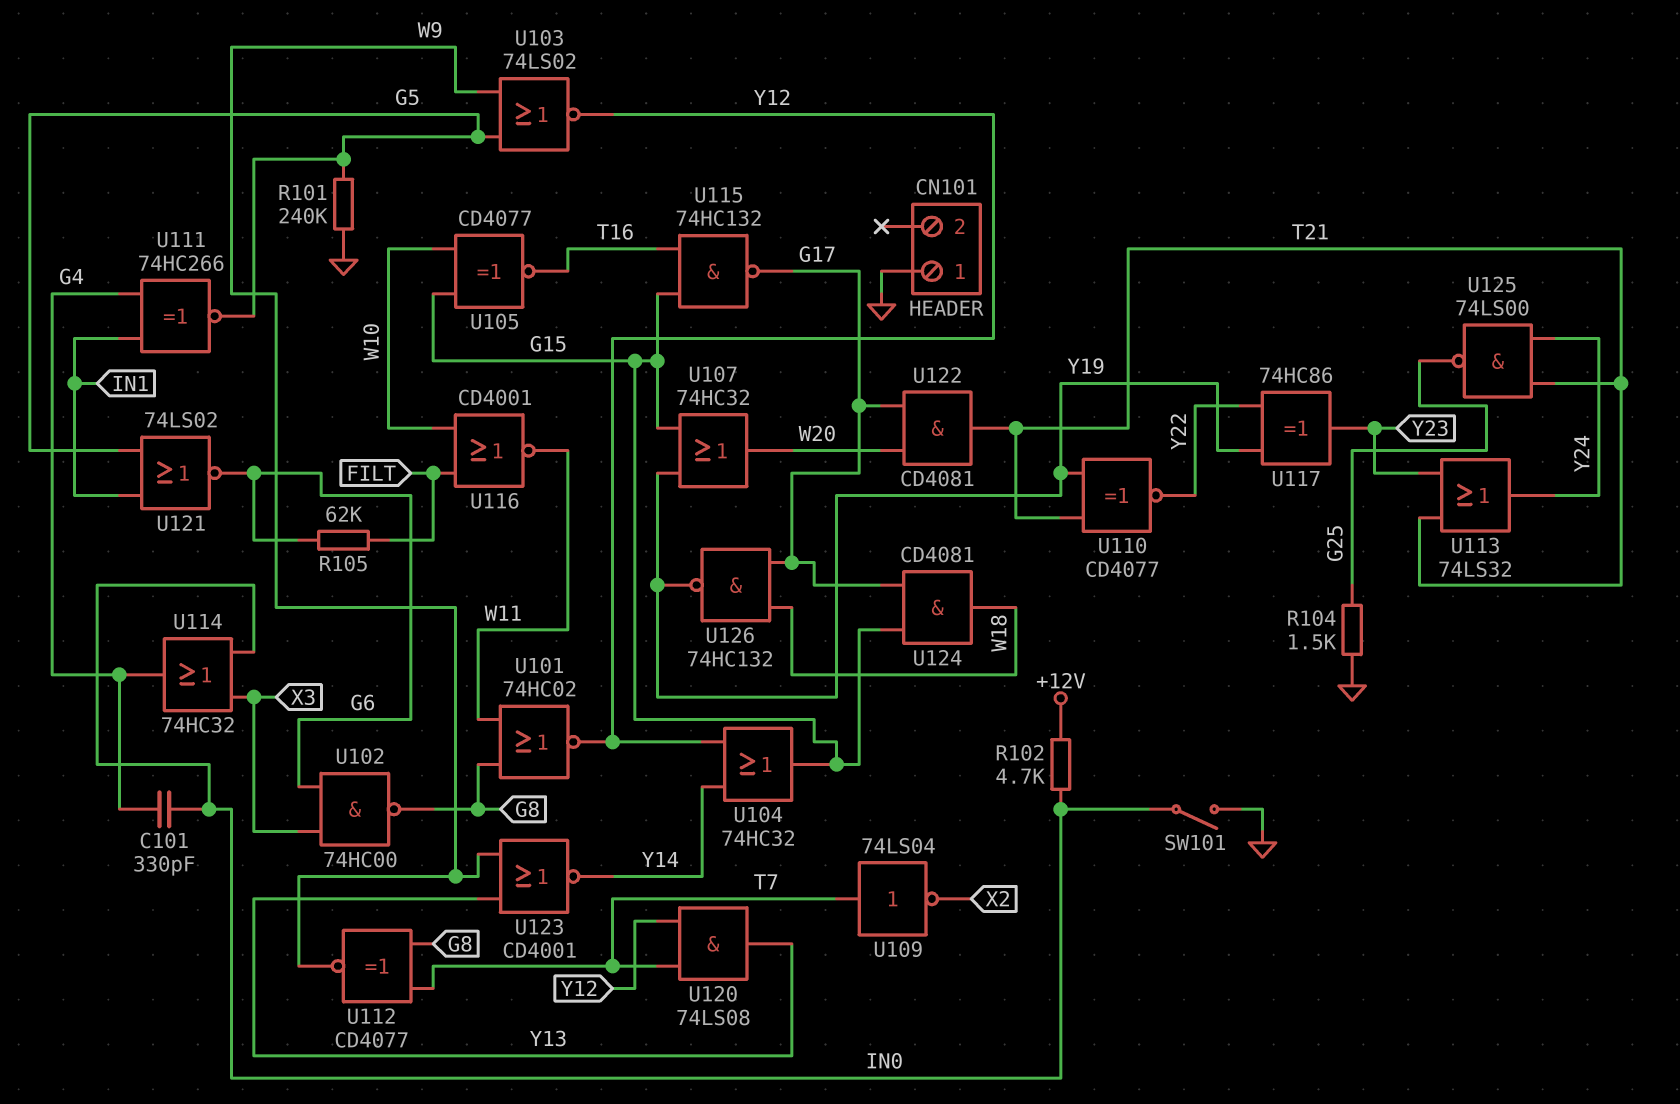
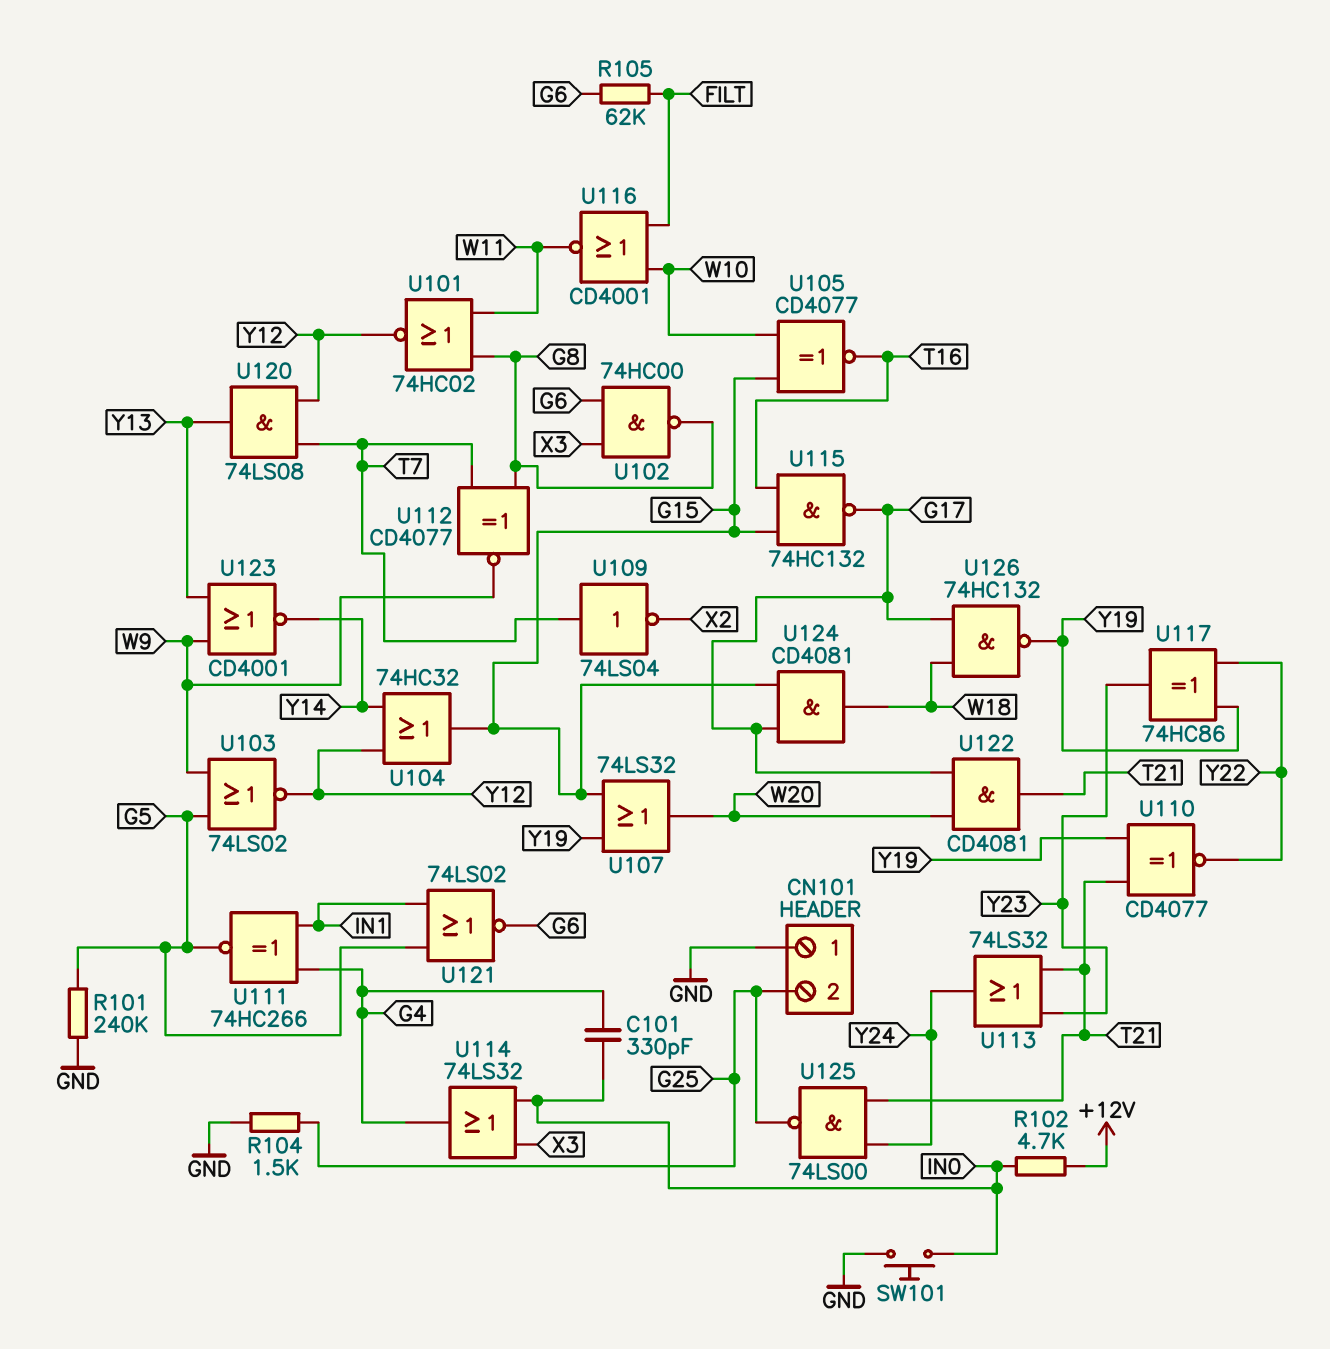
CN101 pin 2: none -> G25
SW101: switch (GND, IN0) -> button (GND, IN0)
U107: OR 74HC32 (in G15, in Y19, out W20) -> OR 74LS32 (in G15, in Y19, out W20)
U114: OR 74HC32 (in IN0, in X3, out G4) -> OR 74LS32 (in IN0, in X3, out G4)

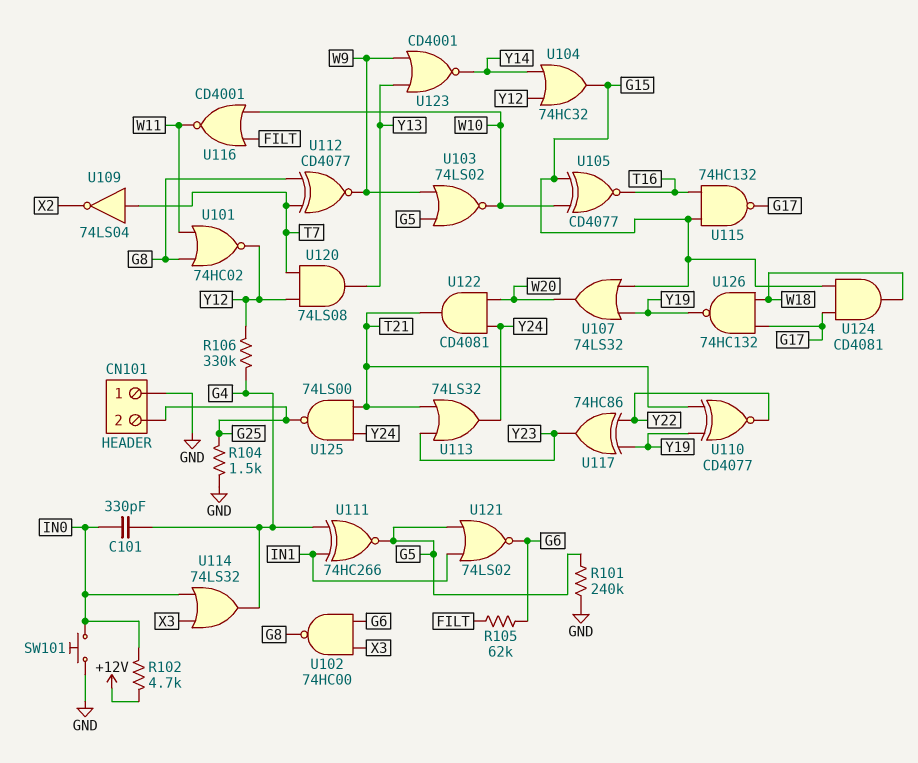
R106: none -> 330k (G4, Y12)
U103: NOR 74LS02 (in G5, in W9, out Y12) -> NOR 74LS02 (in G5, in W9, out W10)
U122: AND CD4081 (in G17, in W20, out T21) -> AND CD4081 (in W20, in Y24, out T21)

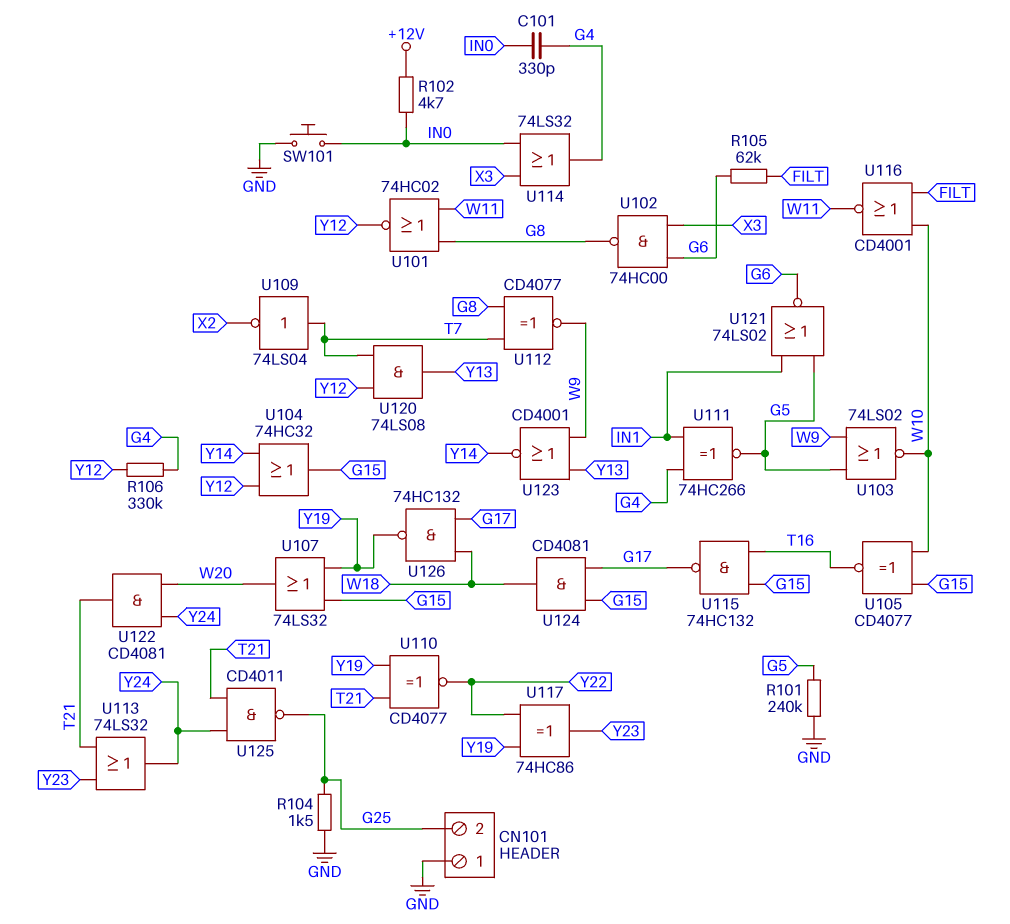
U125: NAND 74LS00 (in T21, in Y24, out G25) -> NAND CD4011 (in T21, in Y24, out G25)

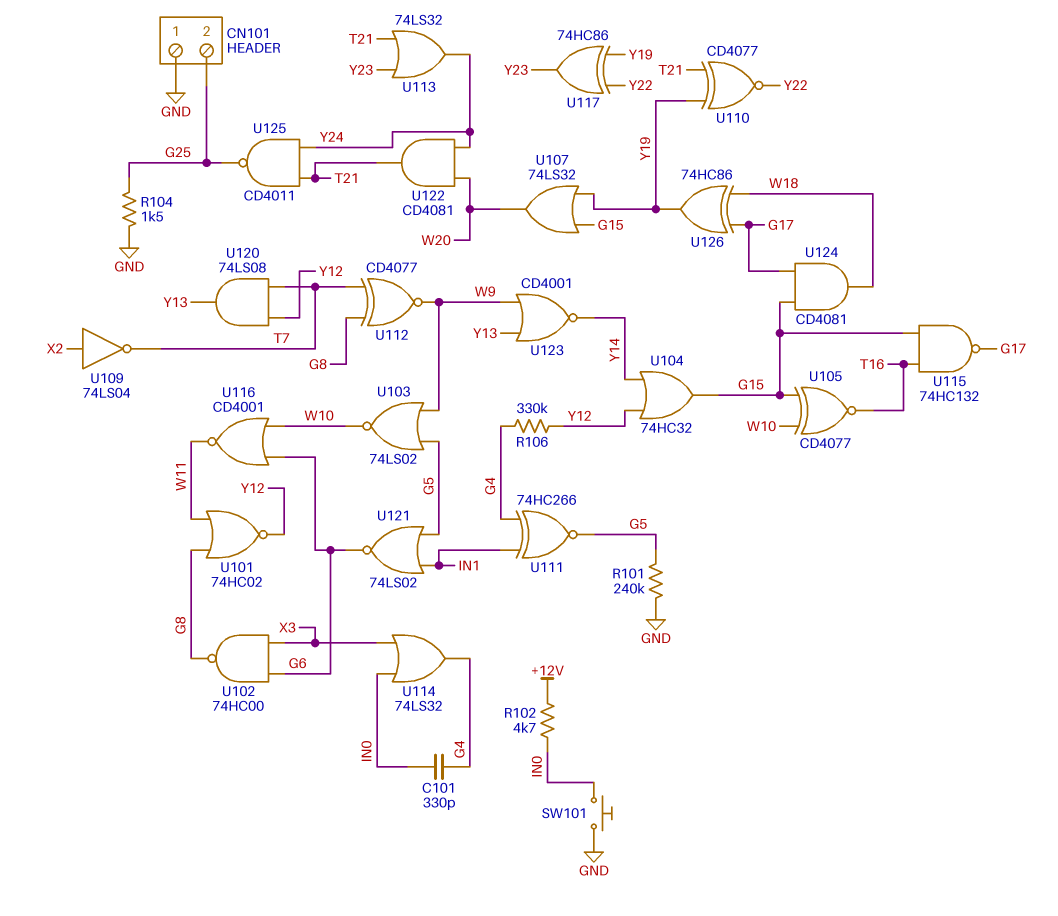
R105: 62k (FILT, G6) -> none
U109: NOT 74LS04 (in T7, out X2) -> NOT 74LS04 (in X2, out T7)
U116: NOR CD4001 (in FILT, in W10, out W11) -> NOR CD4001 (in G6, in W10, out W11)
U126: NAND 74HC132 (in G17, in W18, out Y19) -> XOR 74HC86 (in G17, in W18, out Y19)

